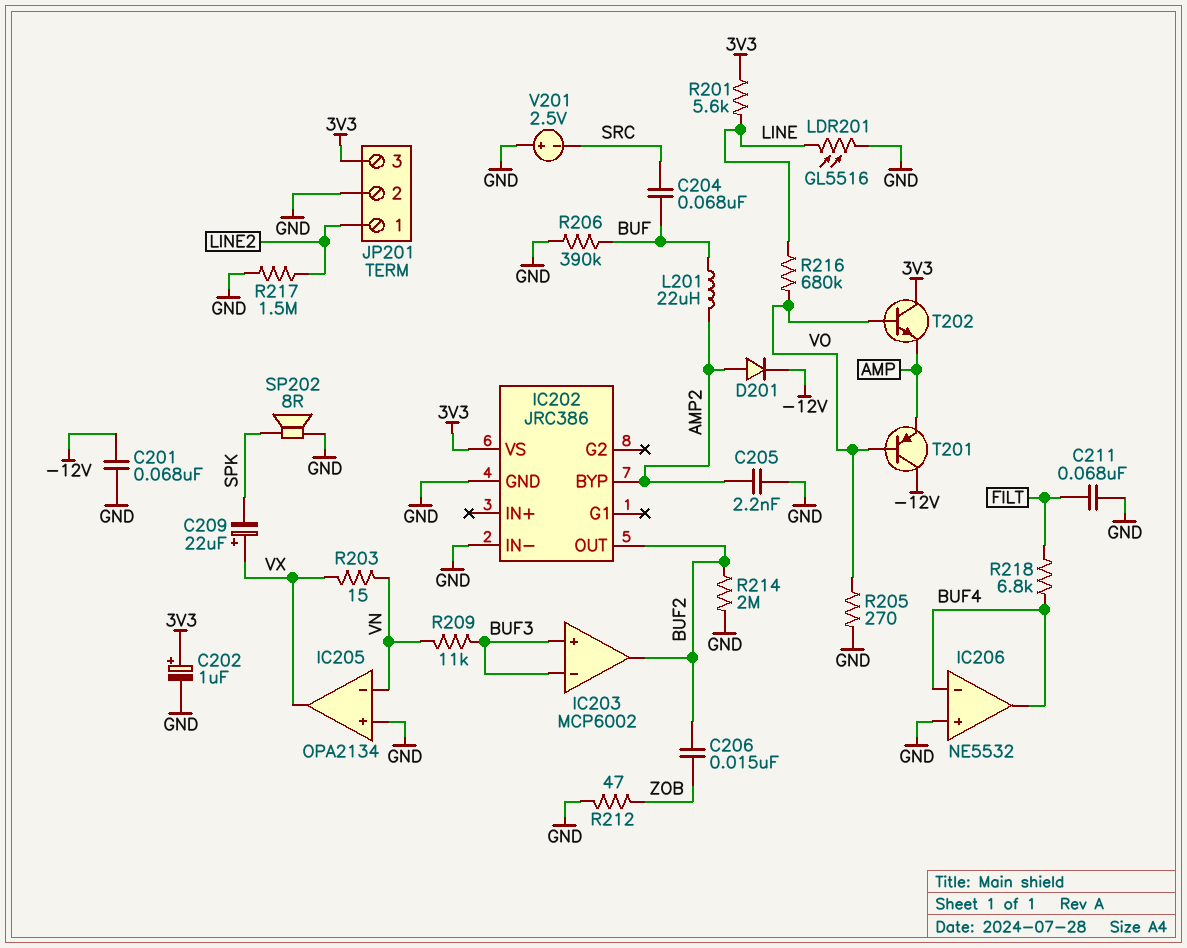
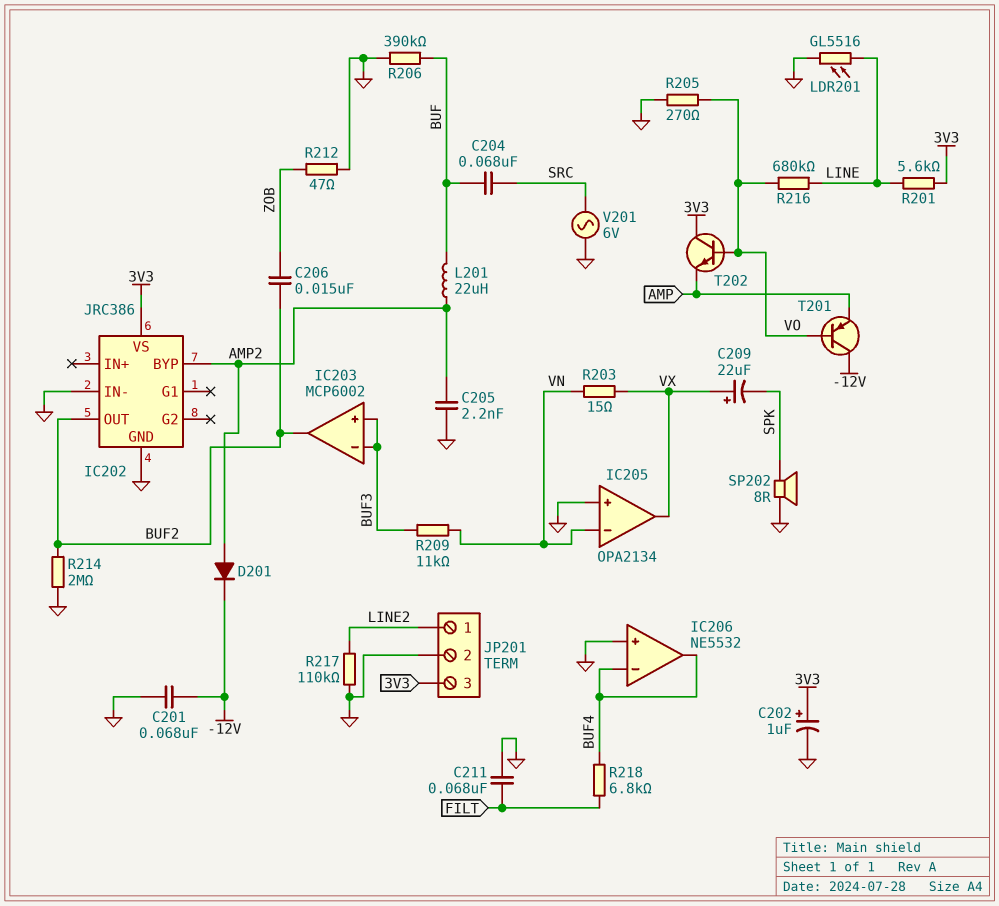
R217: 1.5M (GND, LINE2) -> 110k (GND, LINE2)
V201: 2.5V (plus GND, minus SRC) -> AC 6V (GND, SRC)

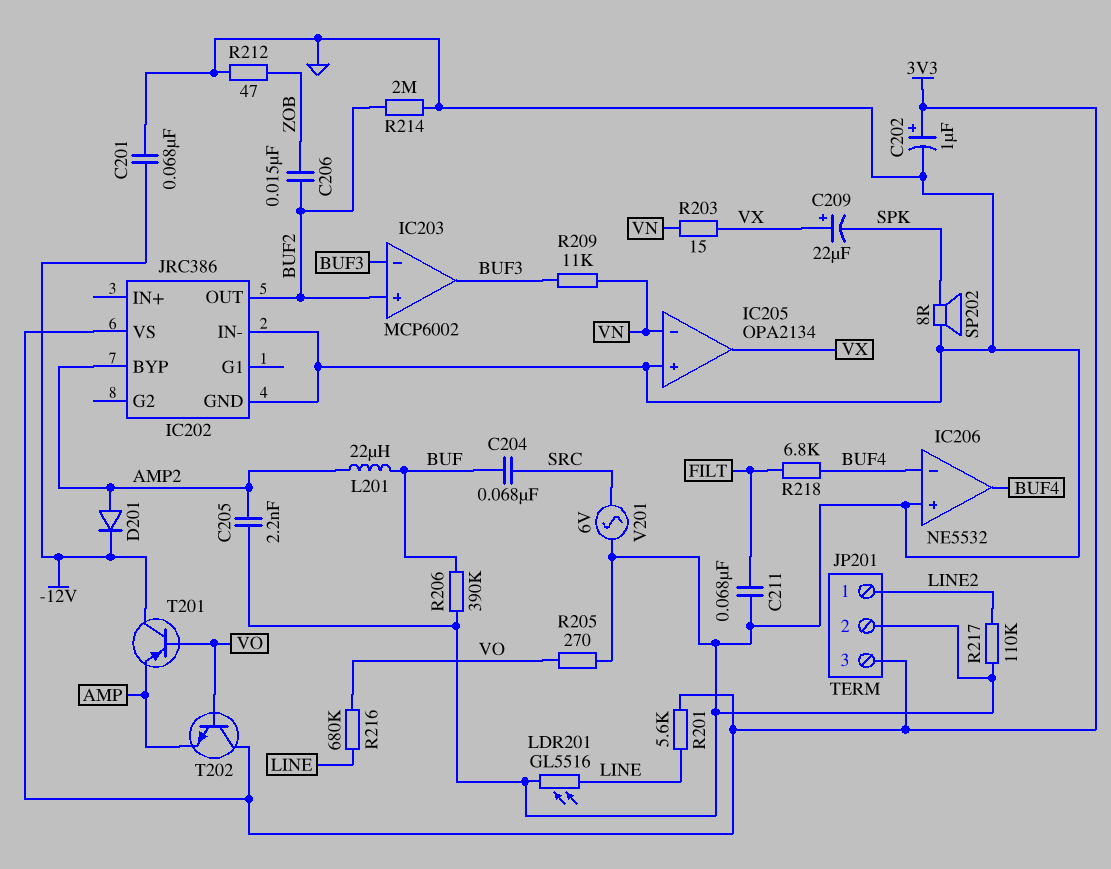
IC203 pin in+: BUF3 -> BUF2
IC203 pin out: BUF2 -> BUF3

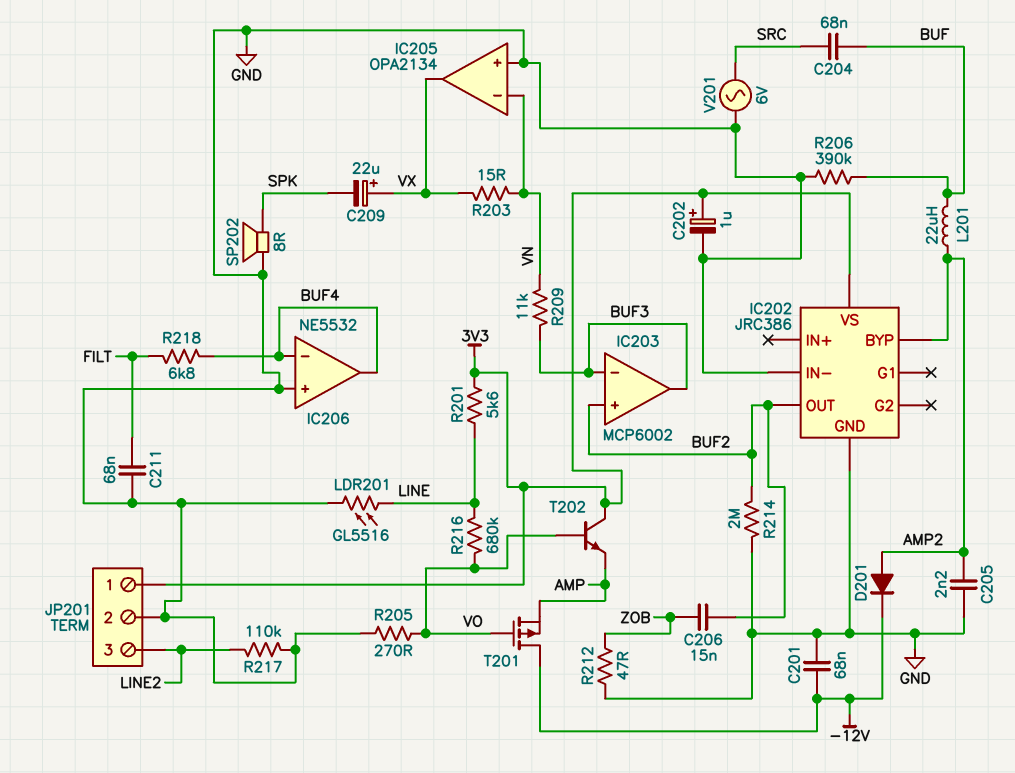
JP201 pin 1: LINE2 -> 3V3
JP201 pin 3: 3V3 -> LINE2
T201: PNP (B VO, C -12V, E AMP) -> PMOS (G VO, D -12V, S AMP)

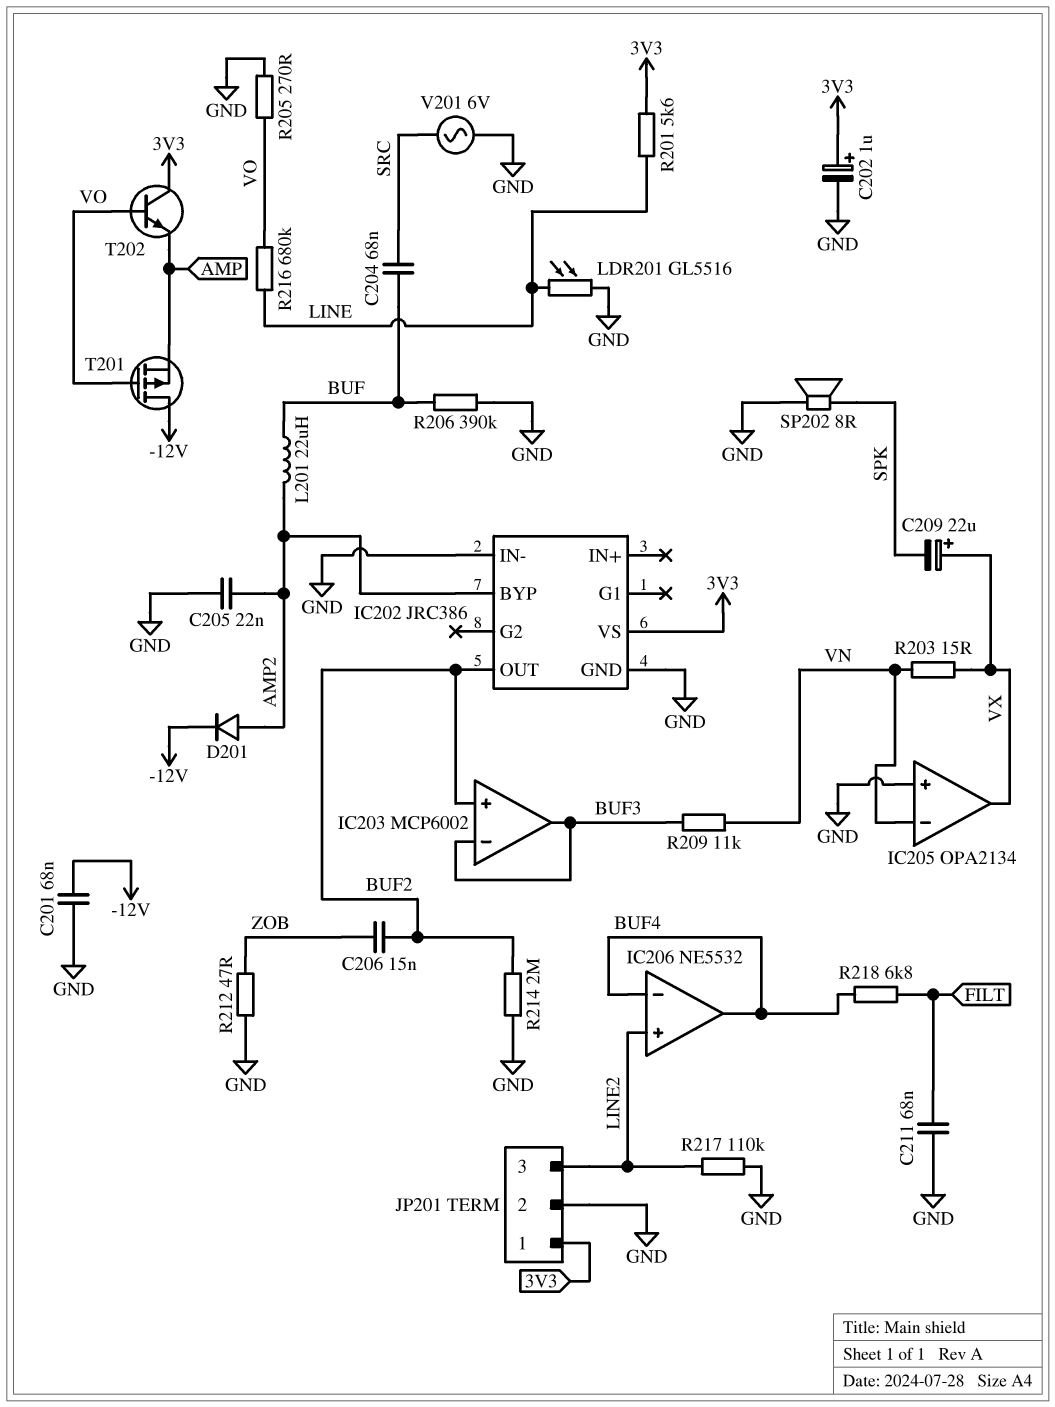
C205: 2.2nF (AMP2, GND) -> 22nF (AMP2, GND)
IC206 pin in+: GND -> LINE2

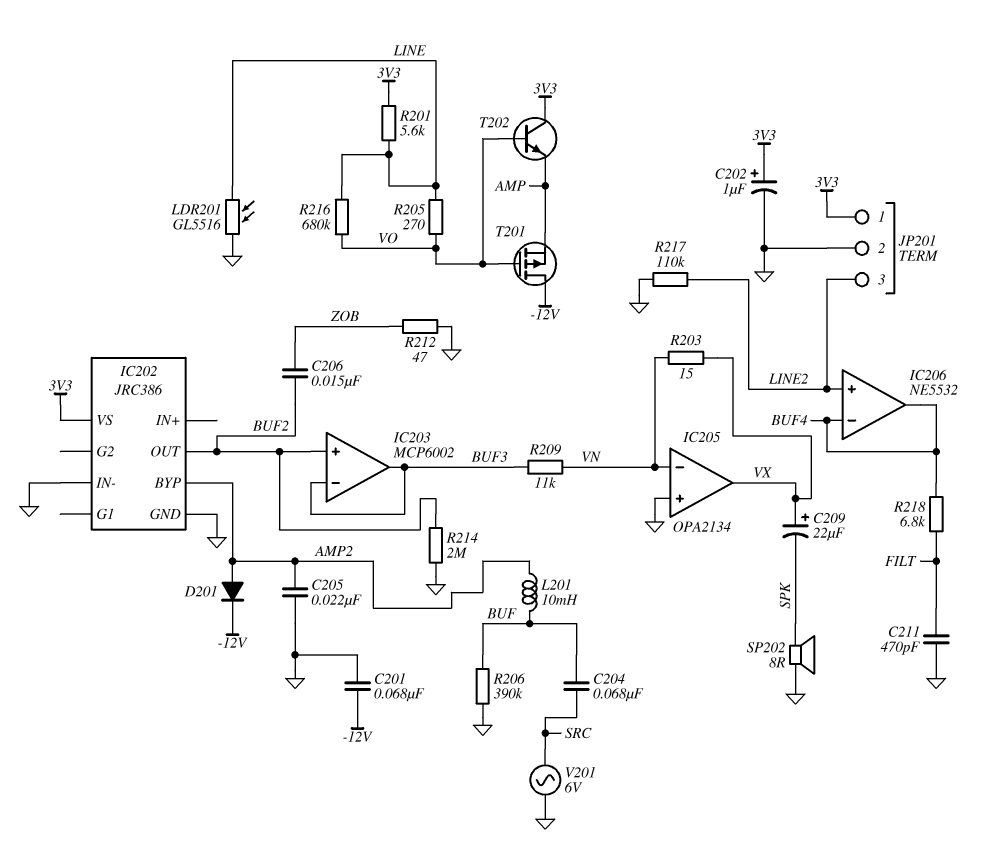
C211: 68nF (FILT, GND) -> 470pF (FILT, GND)
L201: 22uH (AMP2, BUF) -> 10mH (AMP2, BUF)
R205: 270 (GND, VO) -> 270 (LINE, VO)

